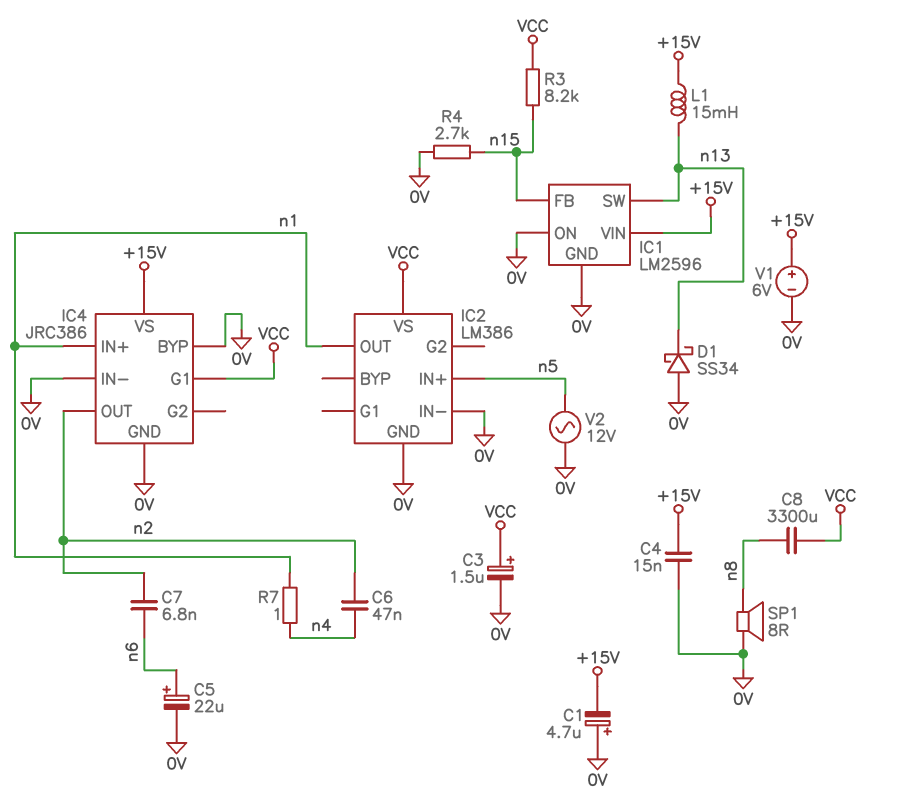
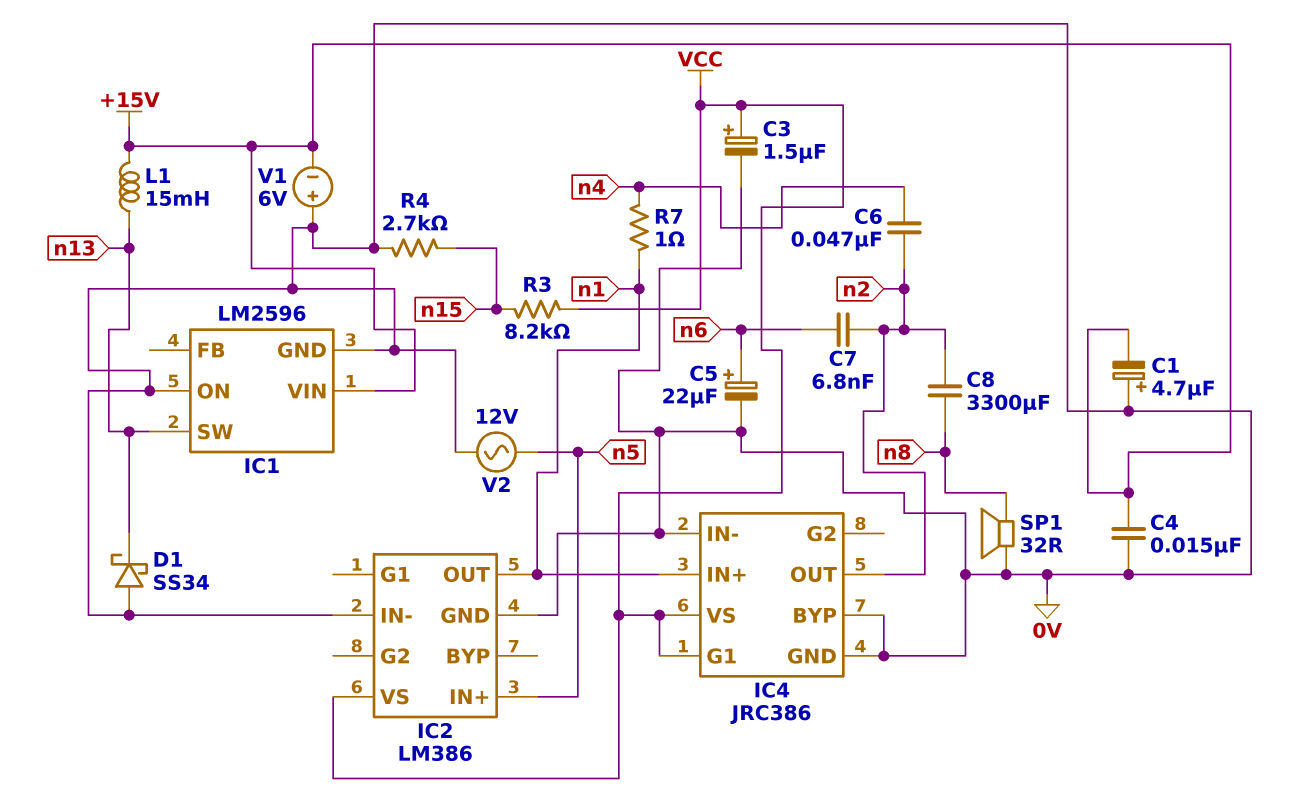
C8: 3300uF (VCC, n8) -> 3300uF (n2, n8)
IC1 pin FB: n15 -> none
IC4 pin VS: +15V -> VCC
SP1: speaker 8R (0V, n8) -> speaker 32R (0V, n8)
V1: 6V (plus +15V, minus 0V) -> 6V (plus 0V, minus +15V)

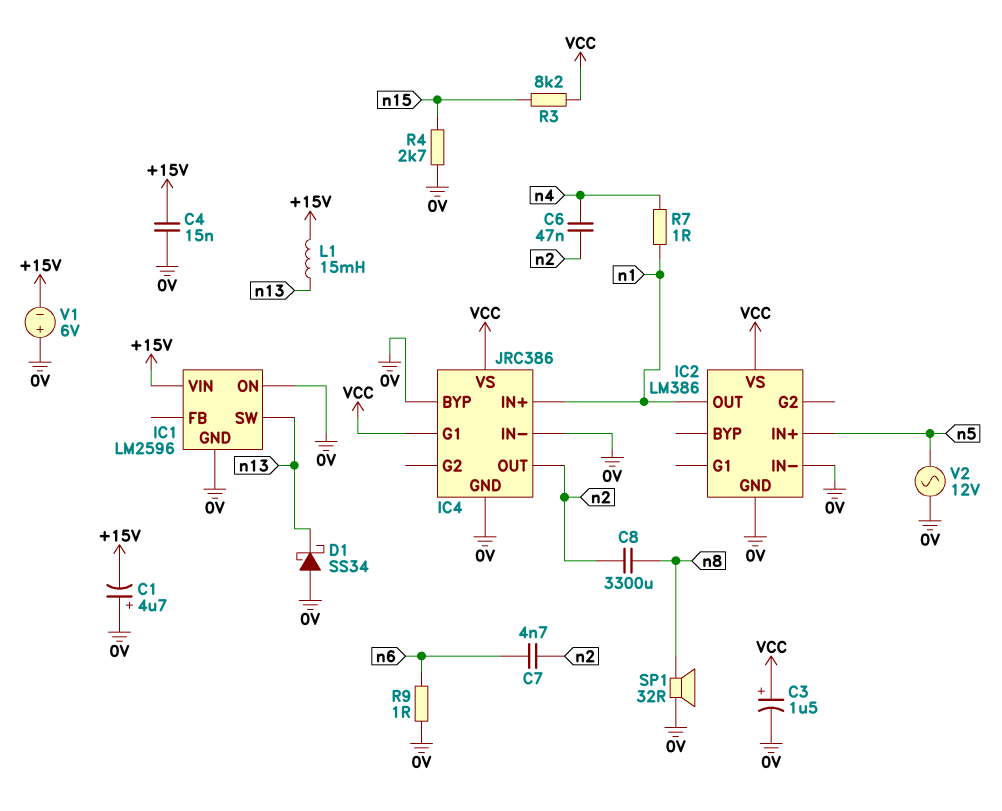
C5: 22uF (plus n6, minus 0V) -> none
C7: 6.8nF (n2, n6) -> 4.7nF (n2, n6)
R9: none -> 1 (0V, n6)

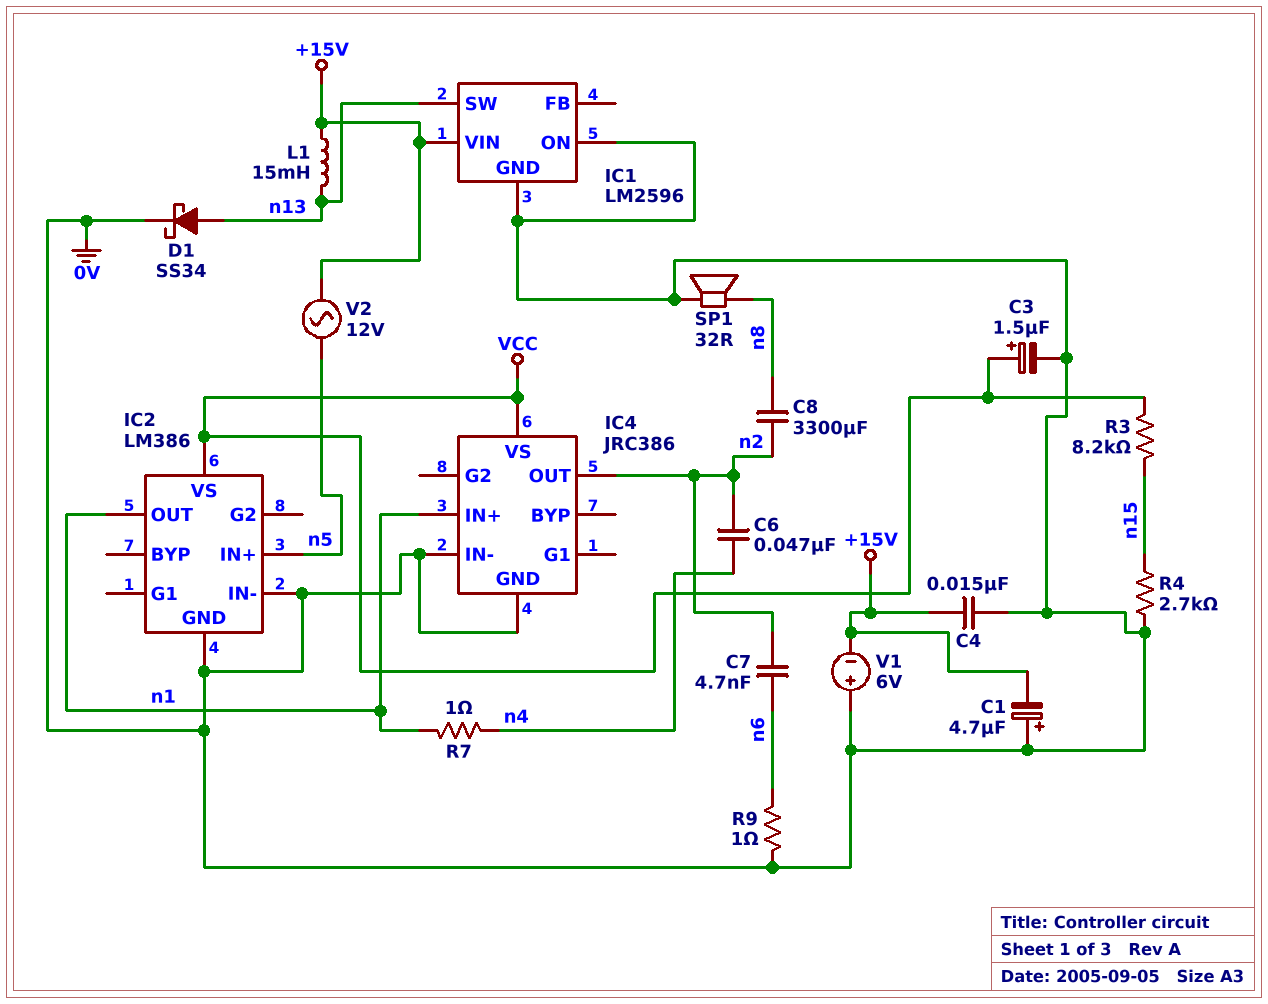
D1: schottky SS34 (A 0V, K n13) -> schottky SS34 (A n13, K 0V)
IC4 pin BYP: 0V -> none
IC4 pin G1: VCC -> none
V2: AC 12V (0V, n5) -> AC 12V (+15V, n5)

